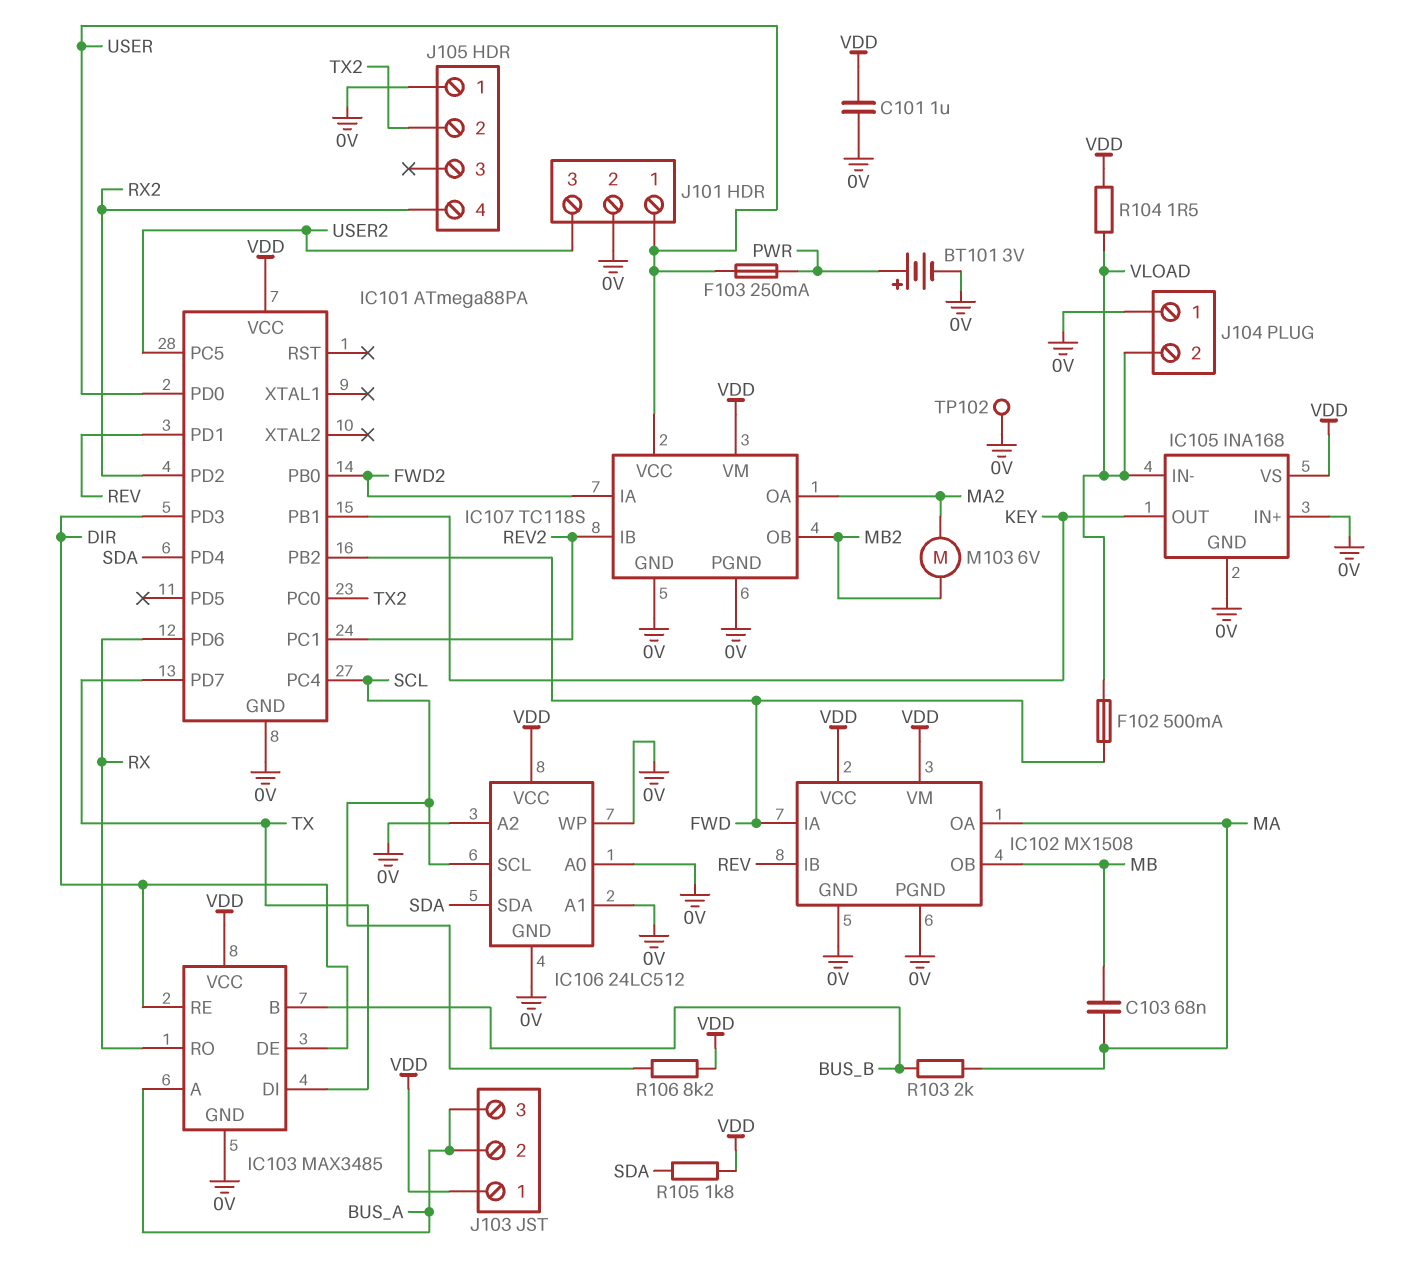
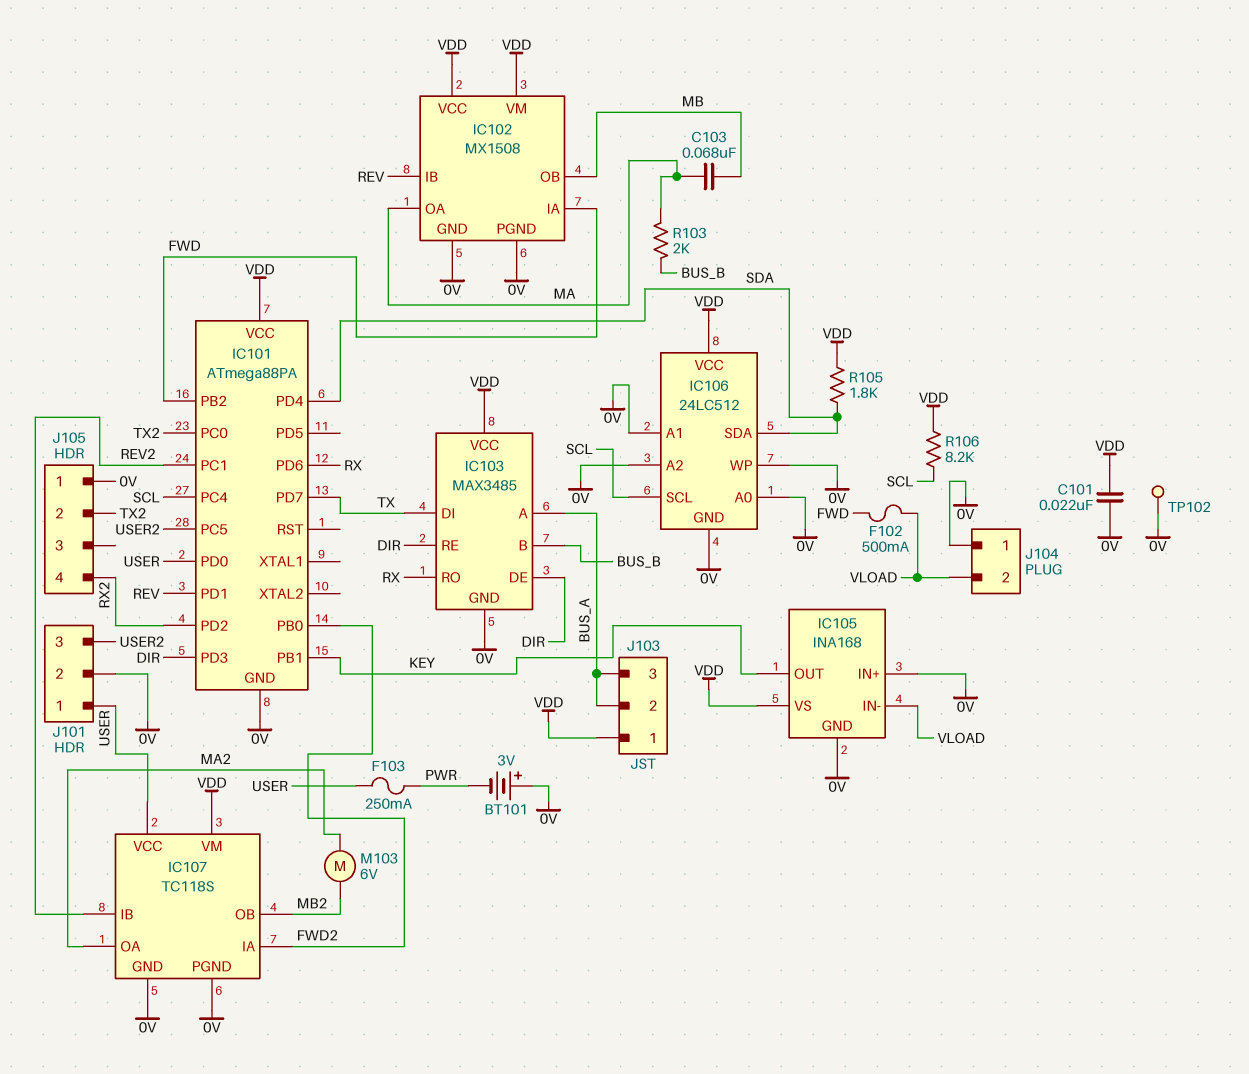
BT101: 3V (plus PWR, minus 0V) -> 3V (plus 0V, minus PWR)
C101: 1uF (0V, VDD) -> 22nF (0V, VDD)
R104: 1.5 (VDD, VLOAD) -> none

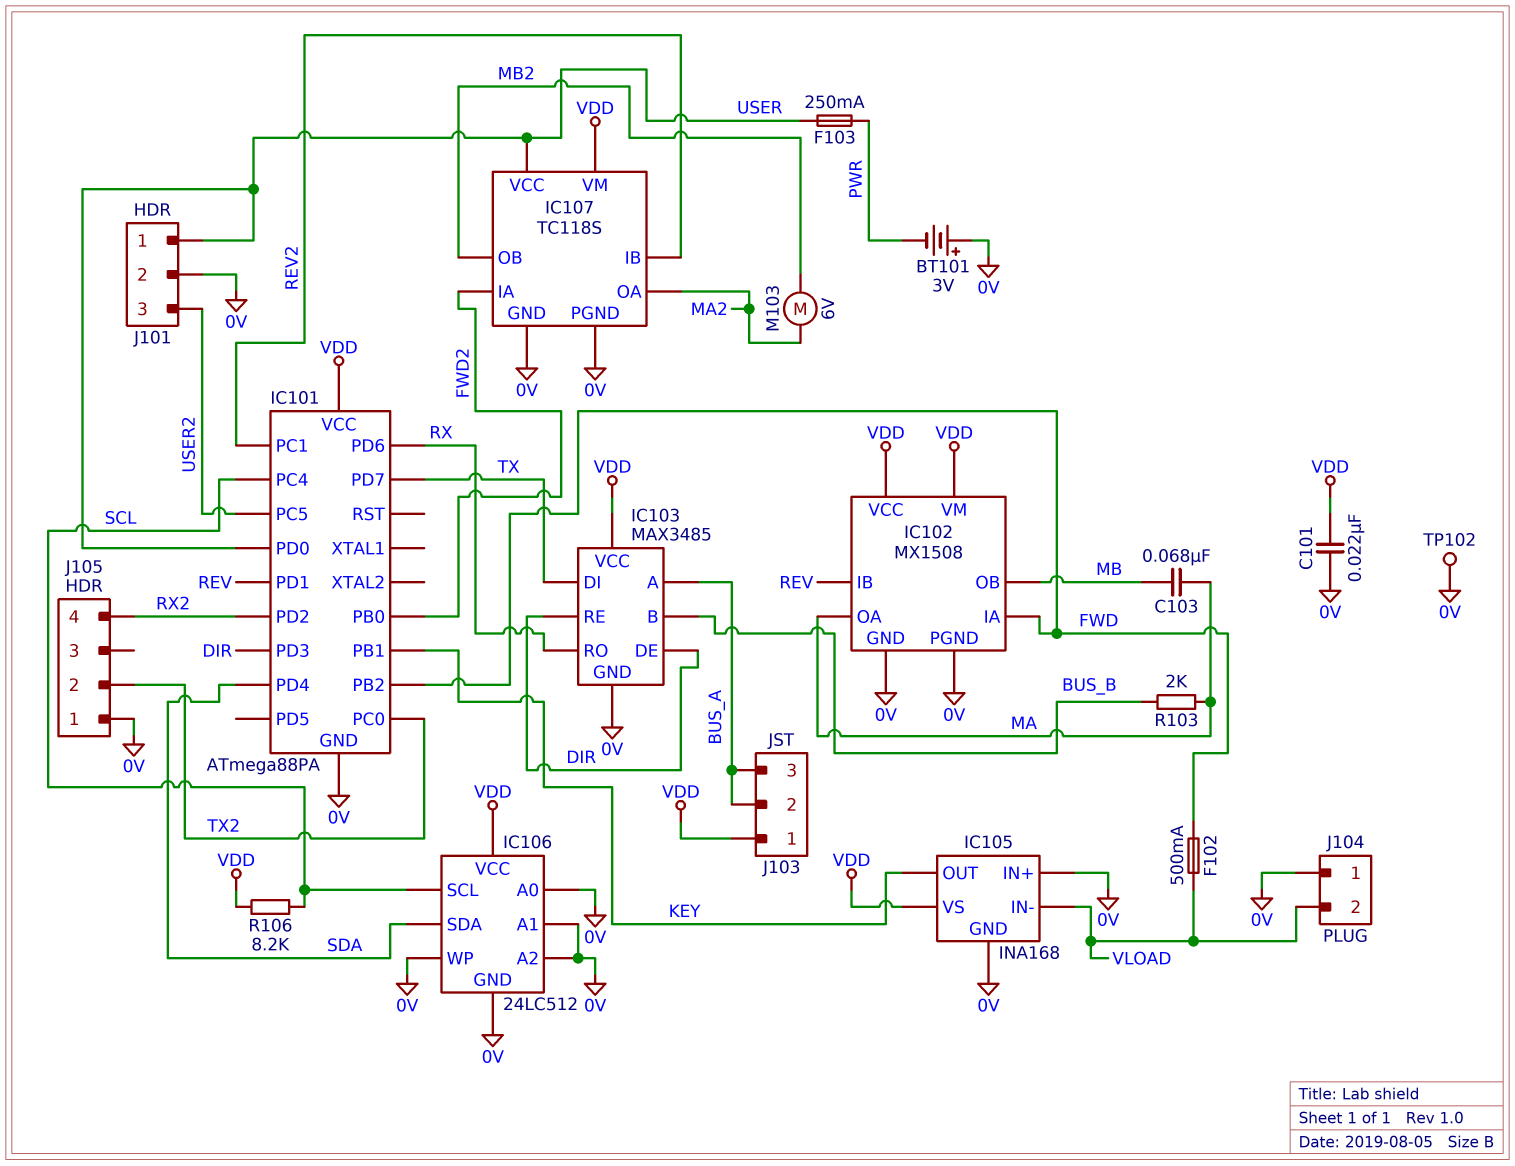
R105: 1.8k (SDA, VDD) -> none

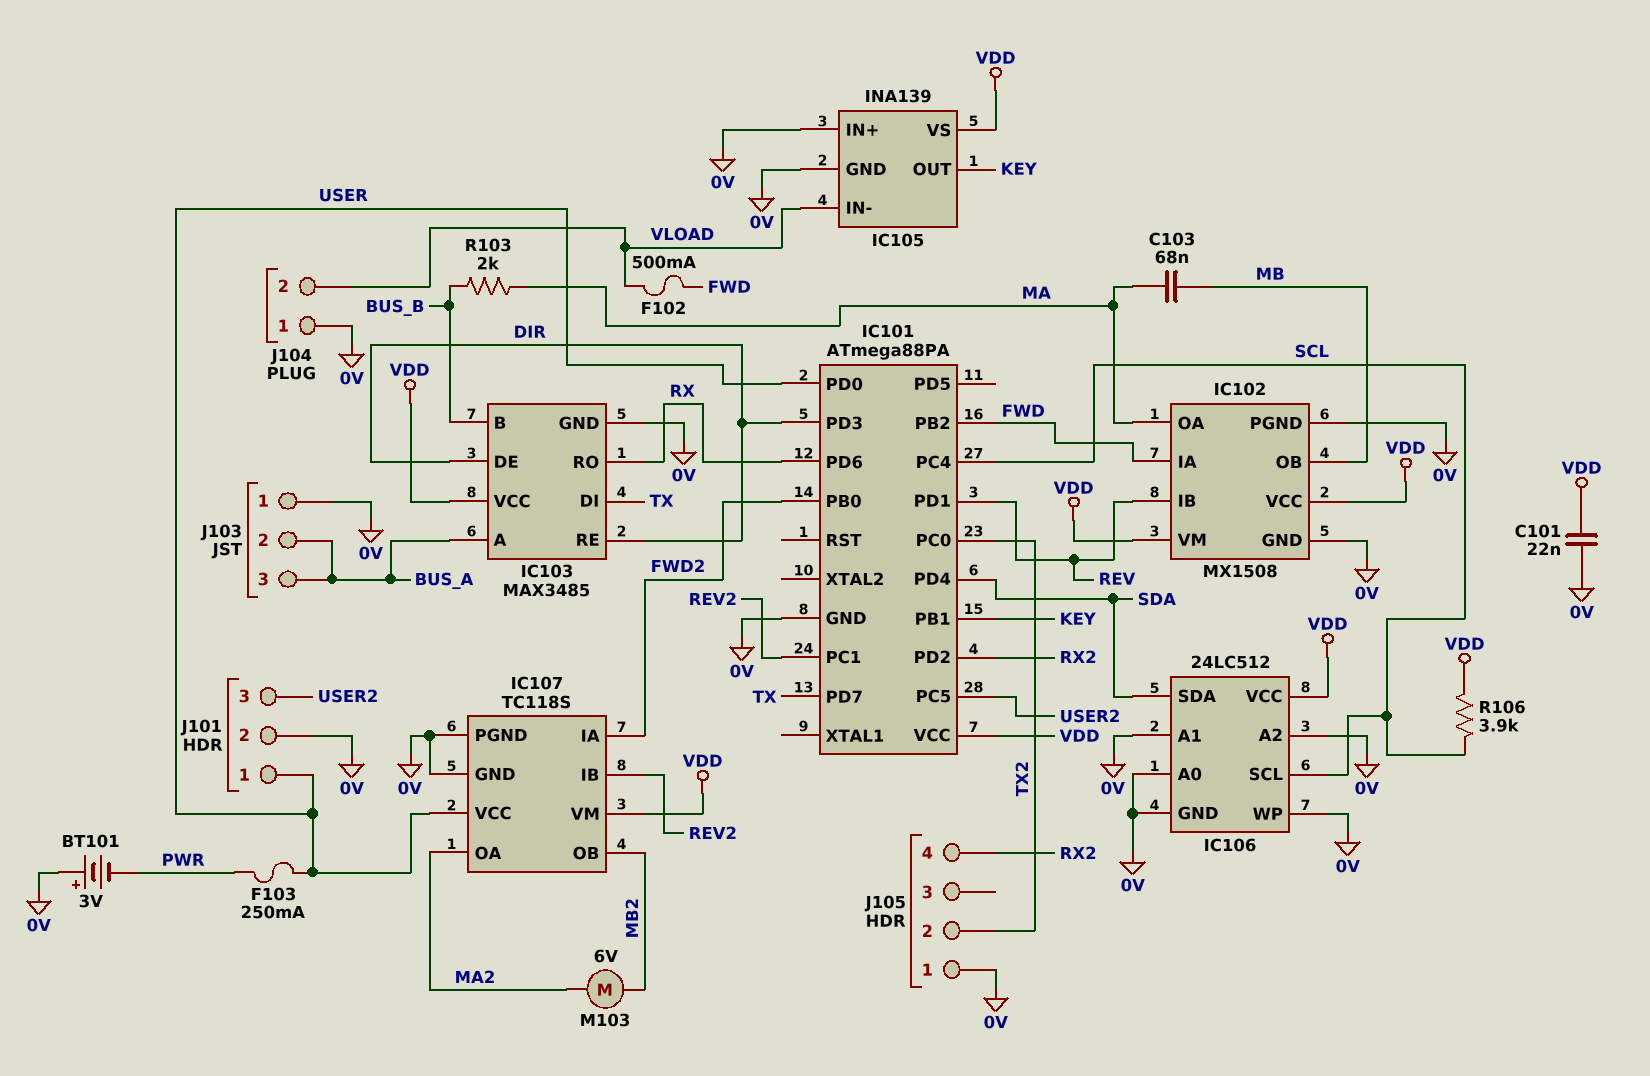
IC105: INA168 -> INA139
J103 pin 1: VDD -> 0V
R106: 8.2k (SCL, VDD) -> 3.9k (SCL, VDD)
TP102: test point (0V) -> none

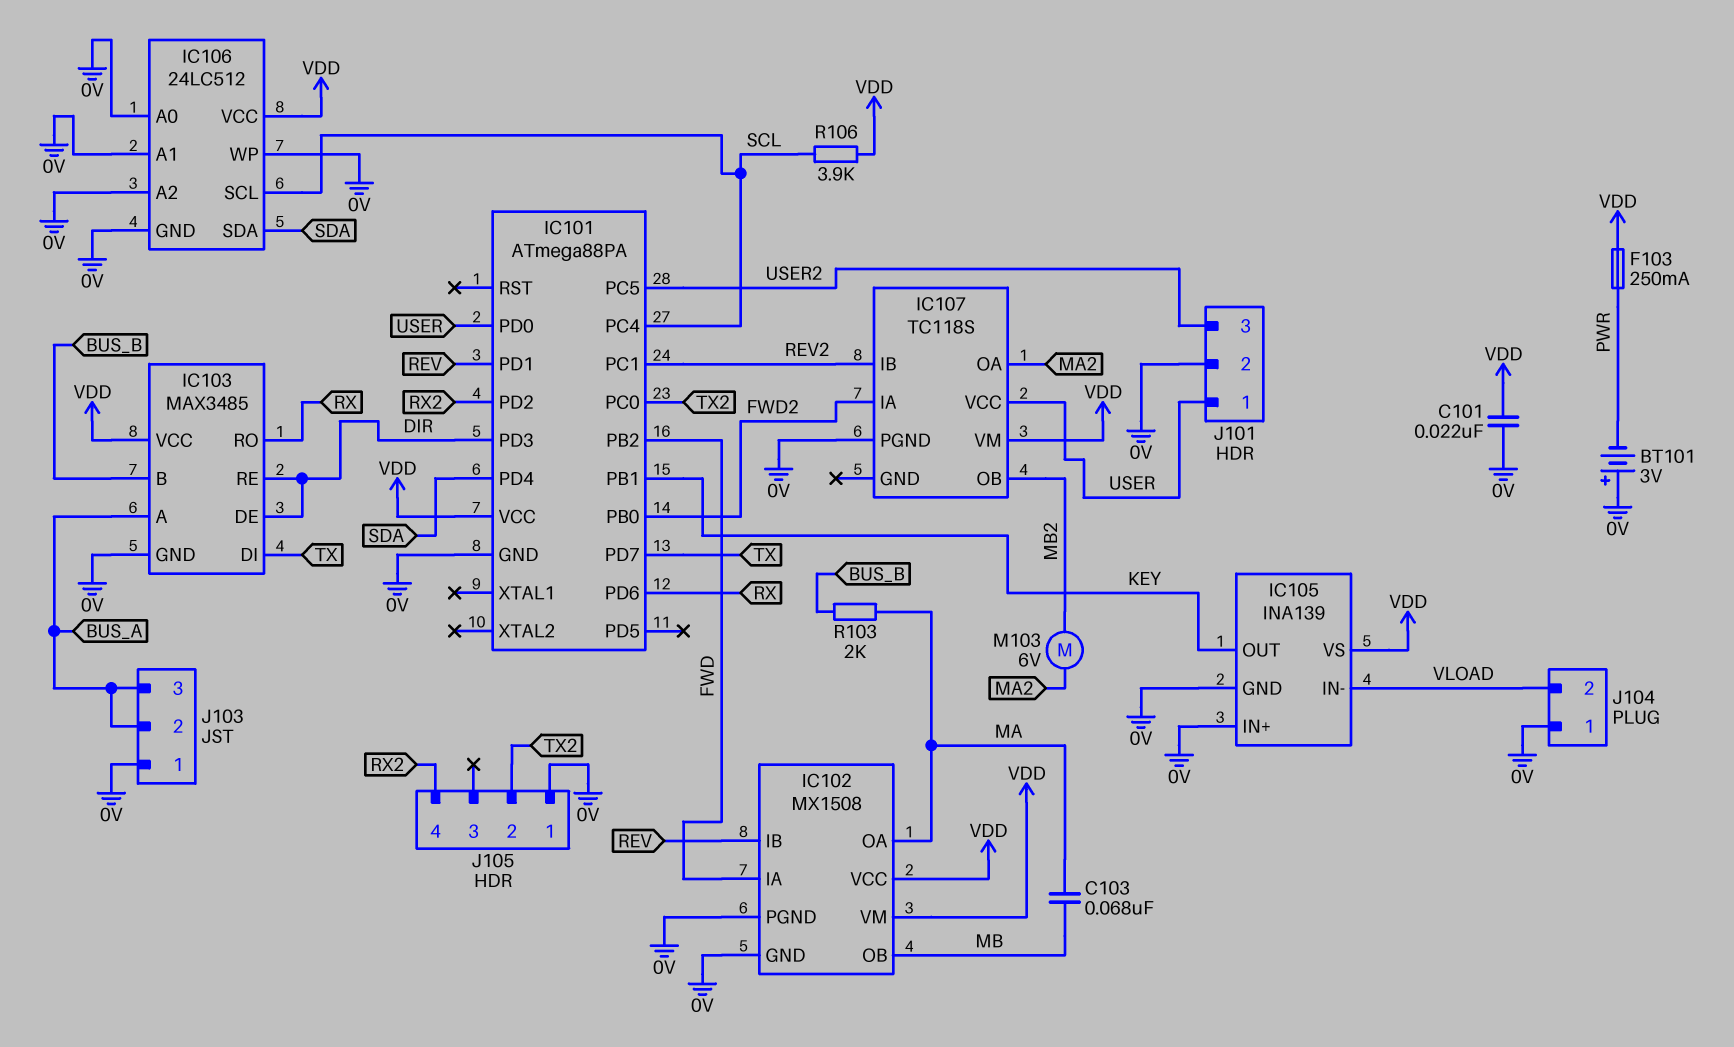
F102: 500mA (FWD, VLOAD) -> none
F103: 250mA (PWR, USER) -> 250mA (PWR, VDD)
IC107 pin GND: 0V -> none

